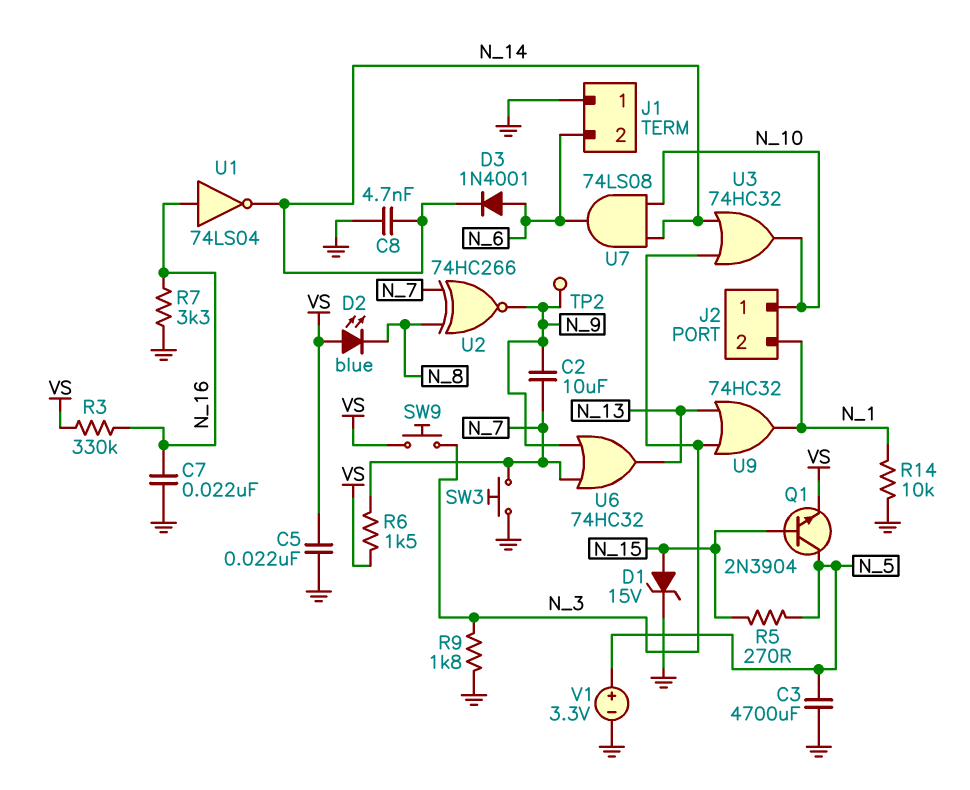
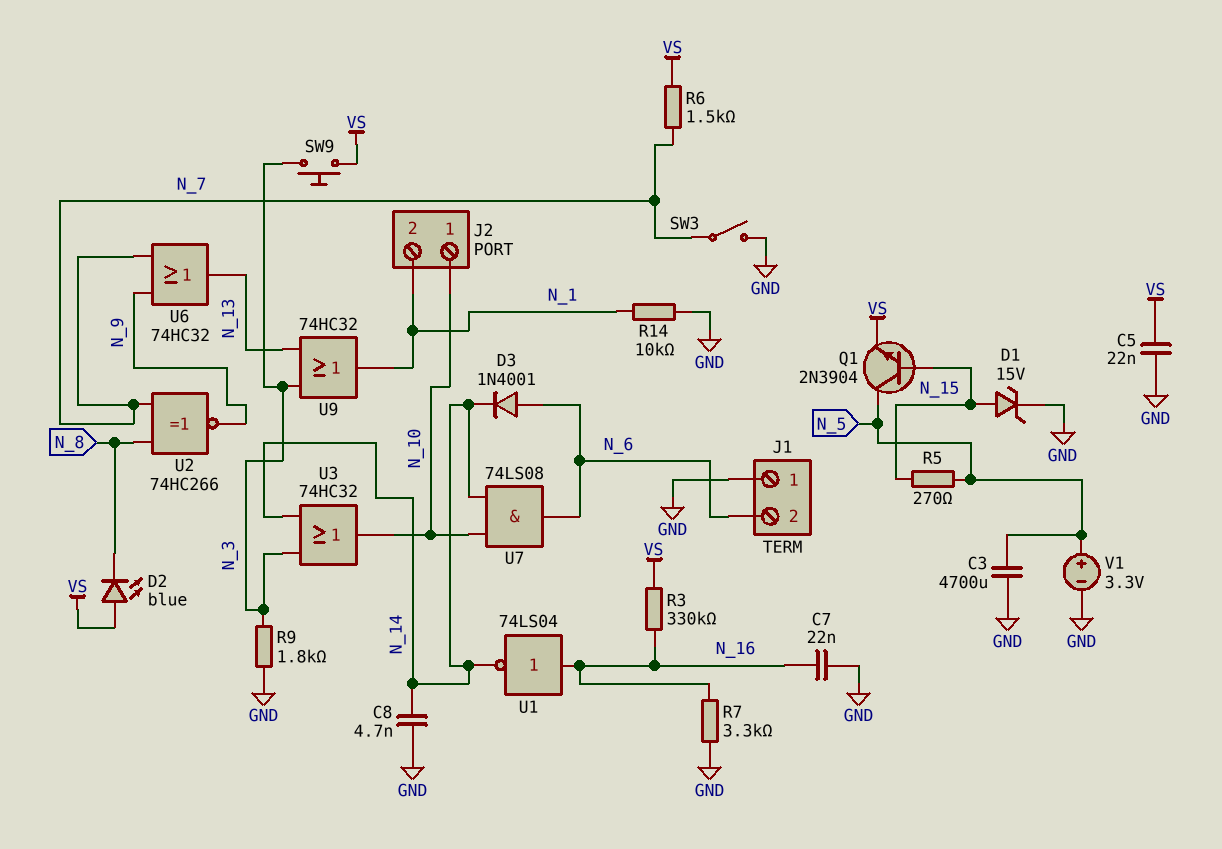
C2: 10uF (N_7, N_9) -> none
SW3: button (GND, N_7) -> switch (GND, N_7)
TP2: test point (N_9) -> none

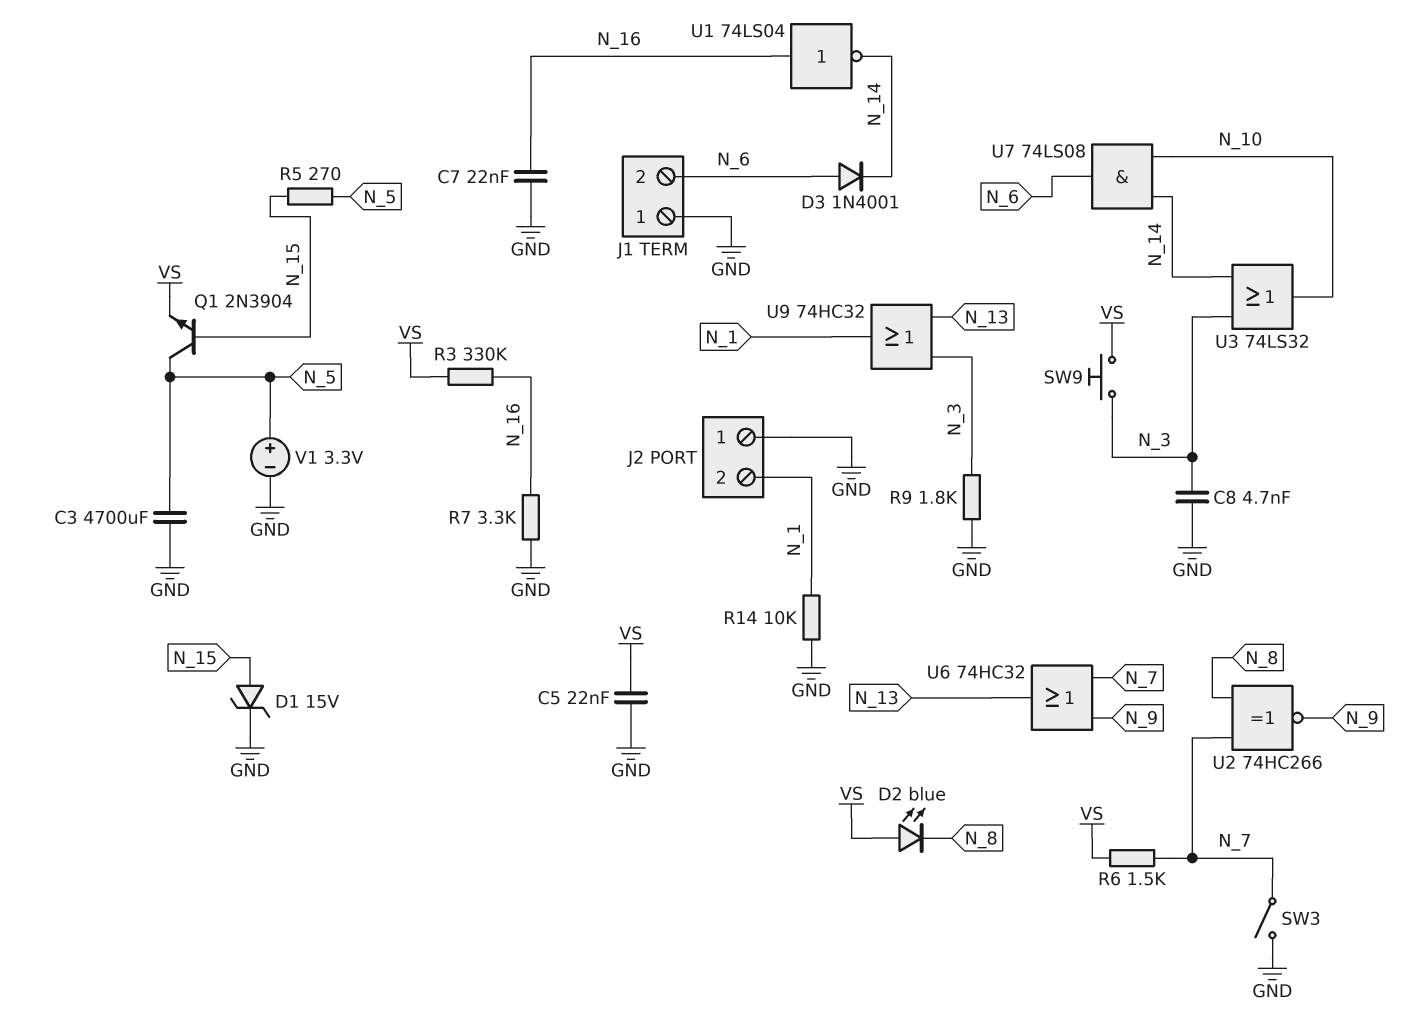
C8: 4.7nF (GND, N_14) -> 4.7nF (GND, N_3)
J2 pin 1: N_10 -> GND
U3: OR 74HC32 (in N_3, in N_14, out N_10) -> OR 74LS32 (in N_3, in N_14, out N_10)

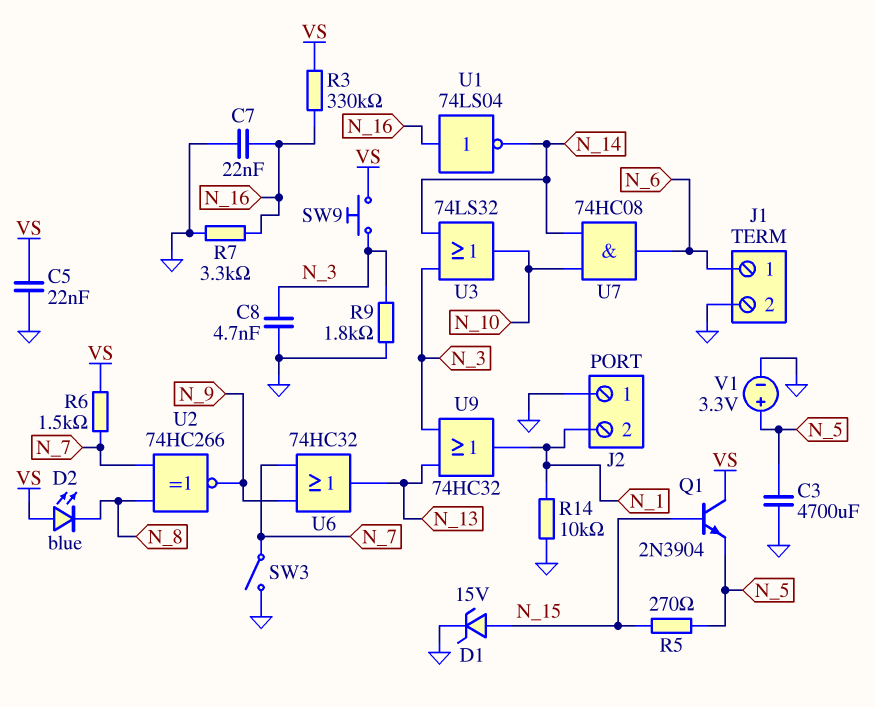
D3: diode 1N4001 (A N_6, K N_14) -> none
J1 pin 1: GND -> N_6
J1 pin 2: N_6 -> GND
Q1: NPN 2N3904 (B N_15, C N_5, E VS) -> NPN 2N3904 (B N_15, C VS, E N_5)
U7: AND 74LS08 (in N_10, in N_14, out N_6) -> AND 74HC08 (in N_10, in N_14, out N_6)

